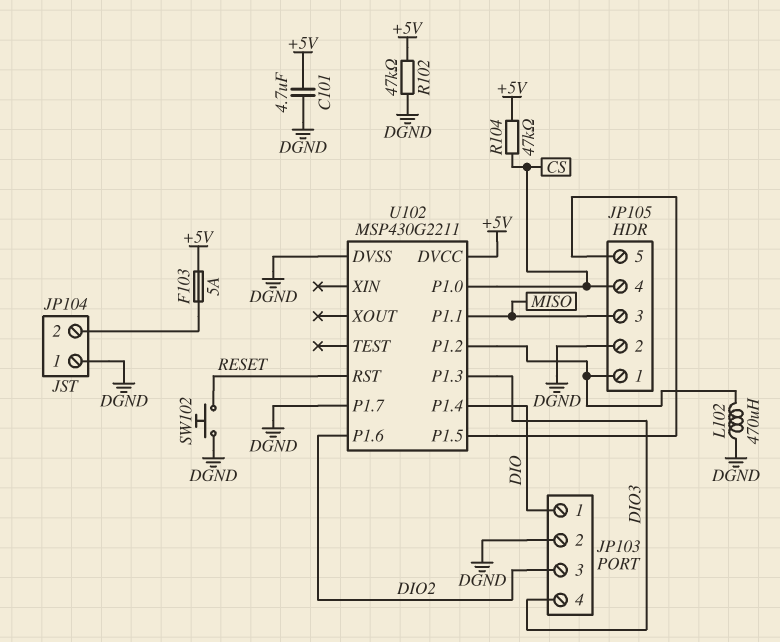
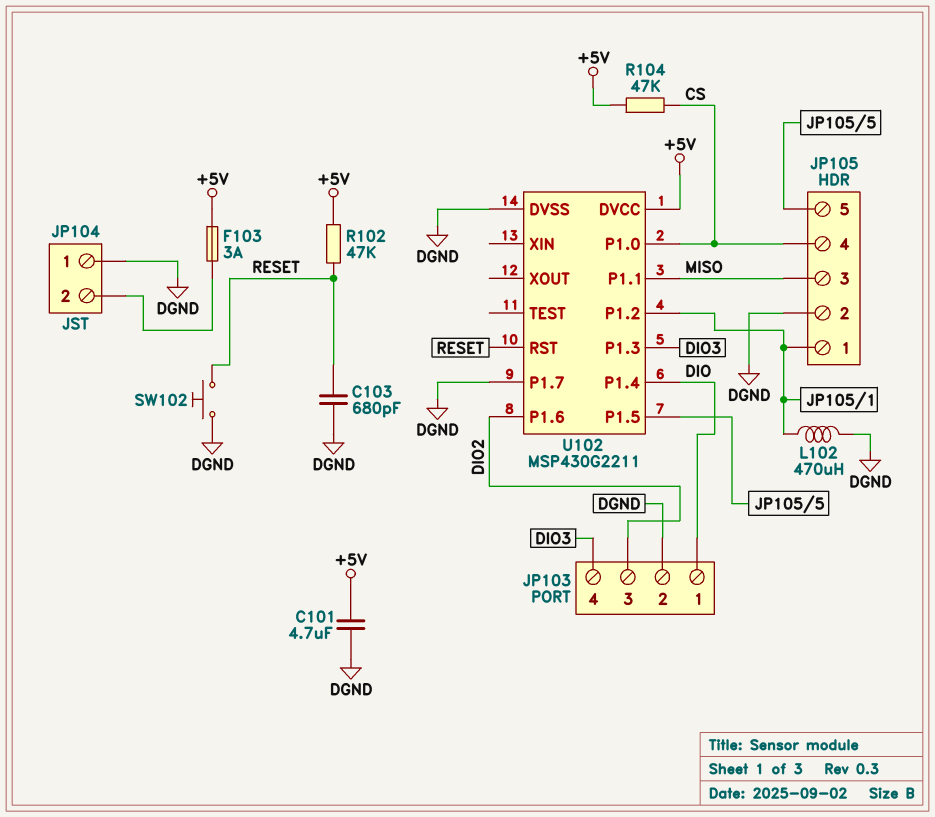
C103: none -> 680pF (DGND, RESET)
F103: 5A (+5V, JP104/2) -> 3A (+5V, JP104/2)
R102: 47k (+5V, DGND) -> 47k (+5V, RESET)

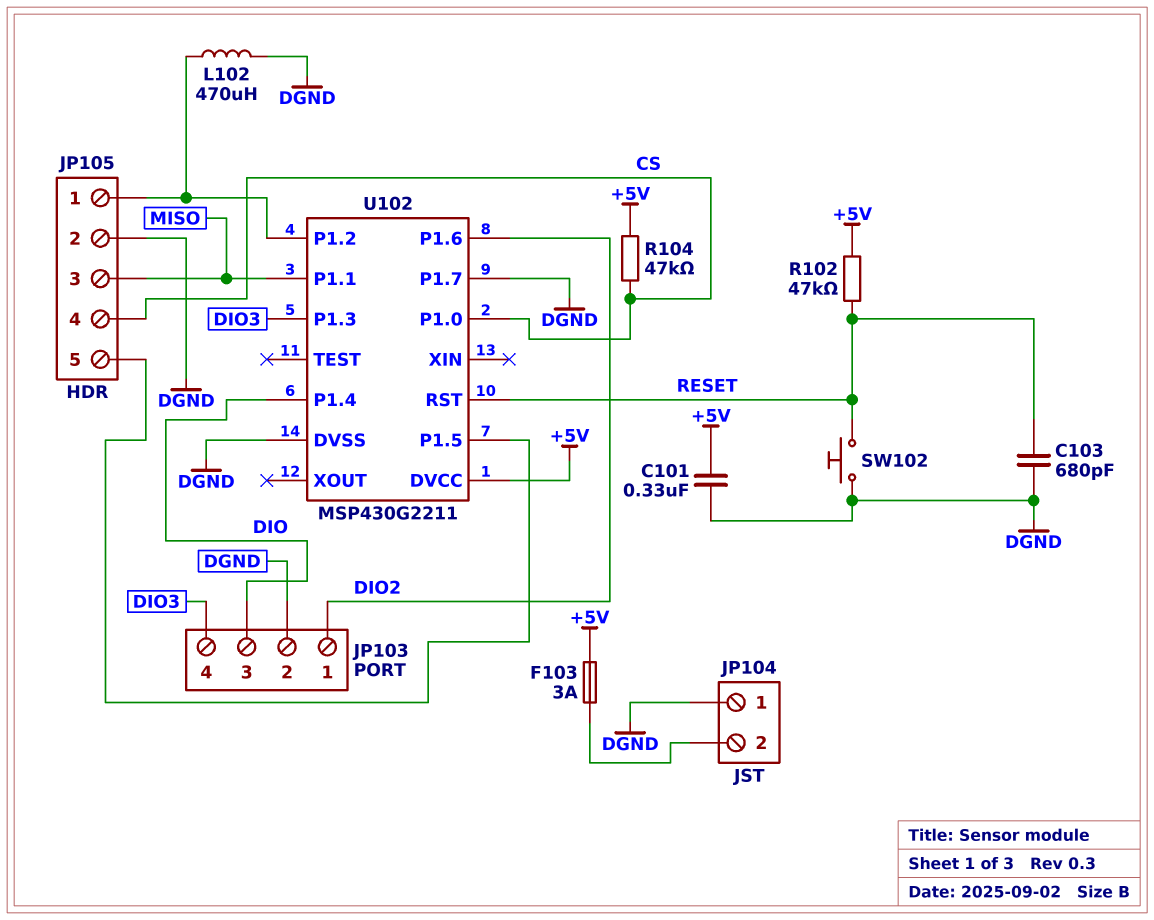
C101: 4.7uF (+5V, DGND) -> 330nF (+5V, DGND)
JP103 pin 1: DIO -> DIO2
JP103 pin 3: DIO2 -> DIO

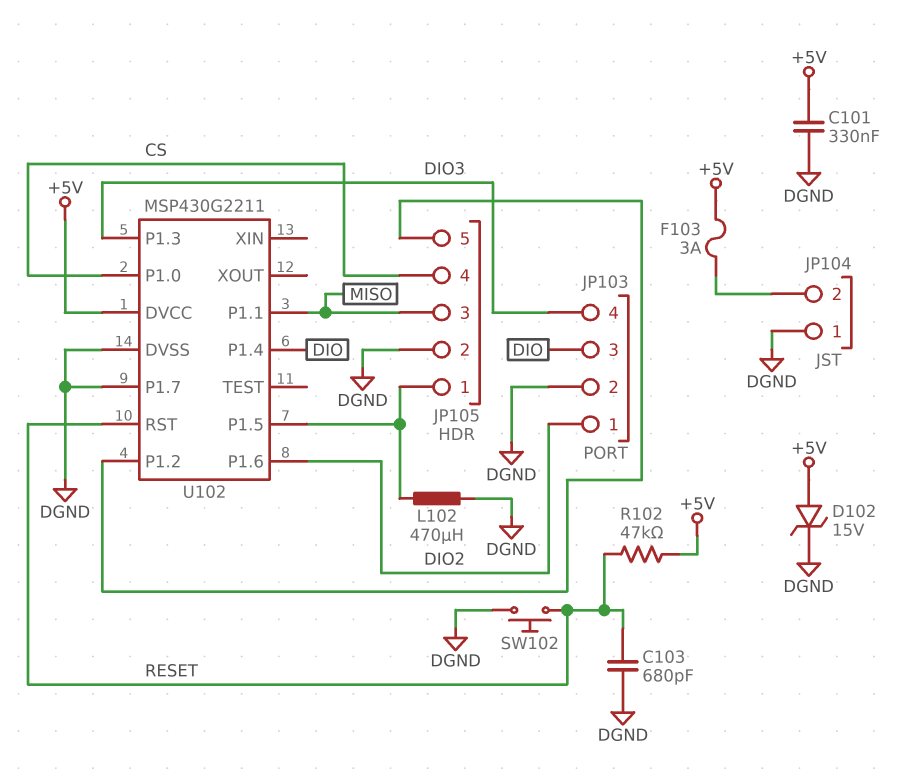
D102: none -> zener 15V (A +5V, K DGND)
R104: 47k (+5V, CS) -> none
U102 pin P1.2: JP105/1 -> JP105/5
U102 pin P1.5: JP105/5 -> JP105/1

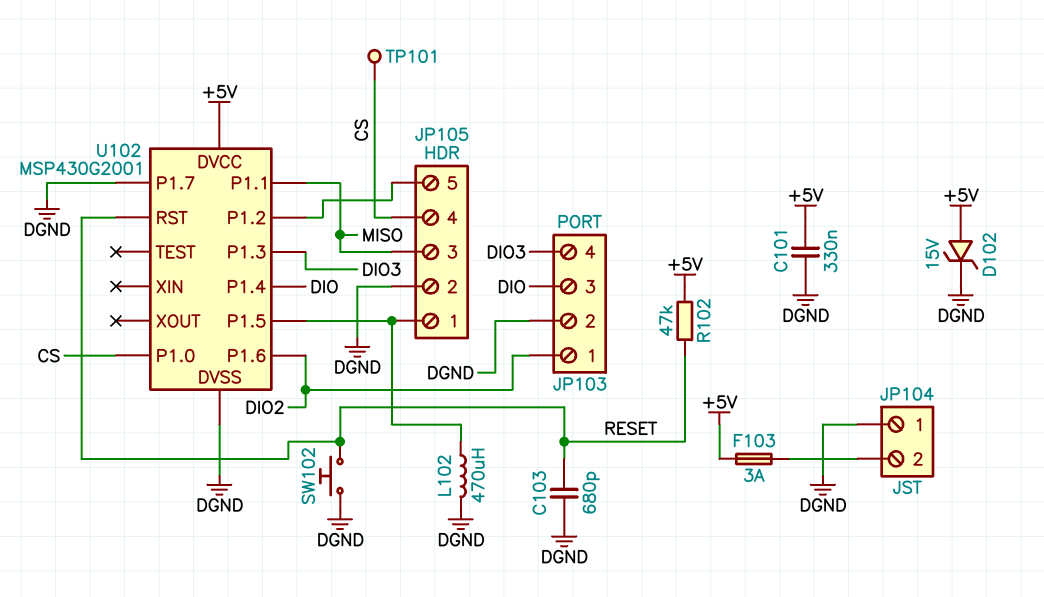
TP101: none -> test point (CS)
U102: MSP430G2211 -> MSP430G2001

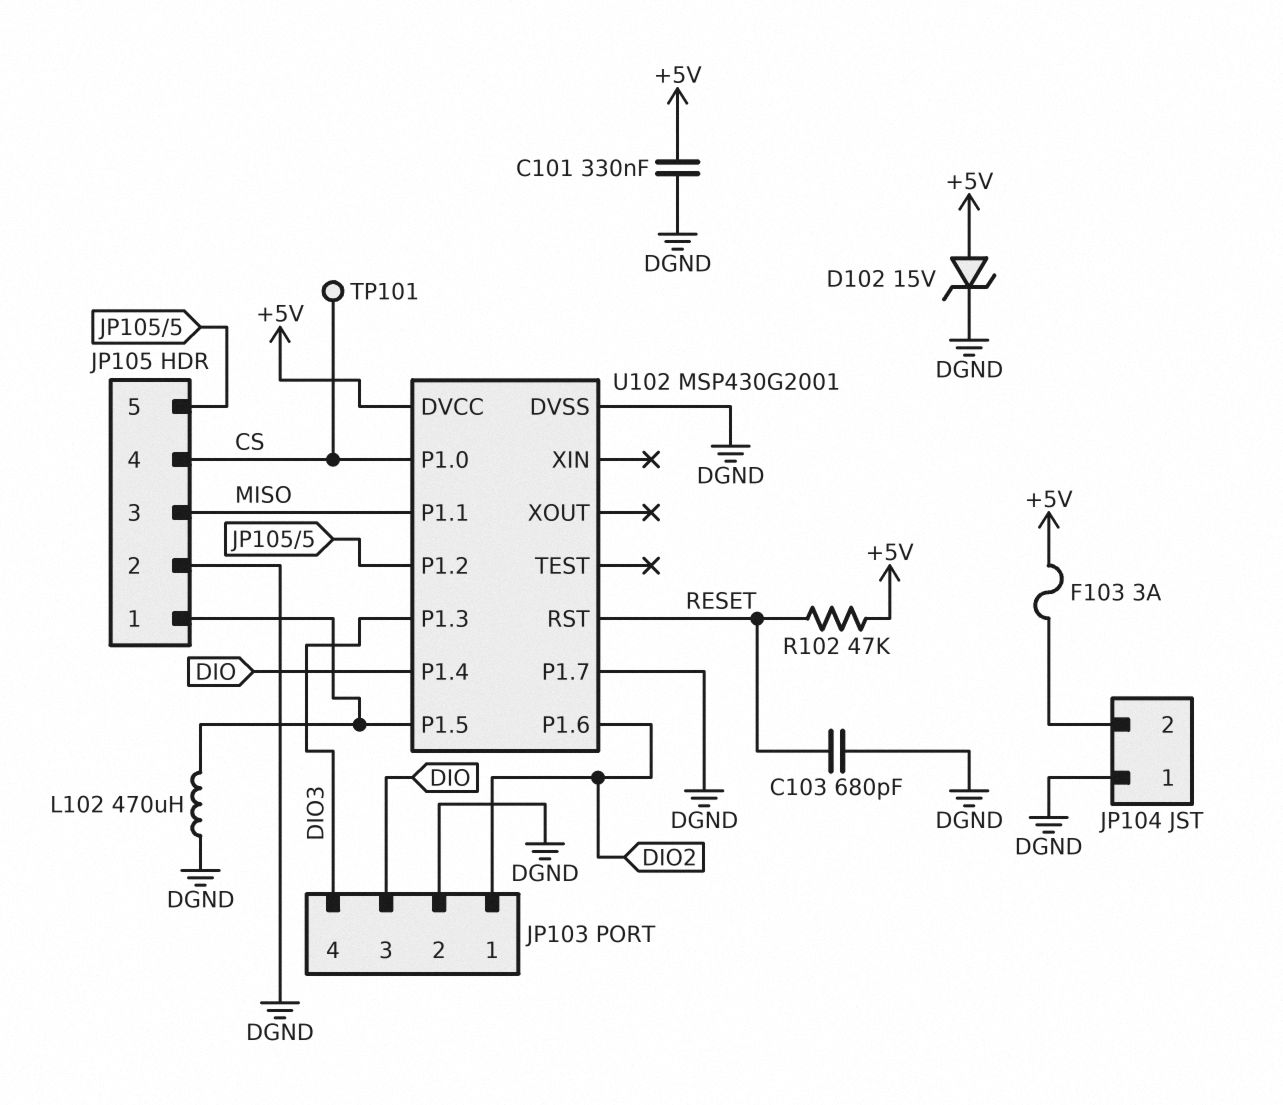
SW102: button (DGND, RESET) -> none

